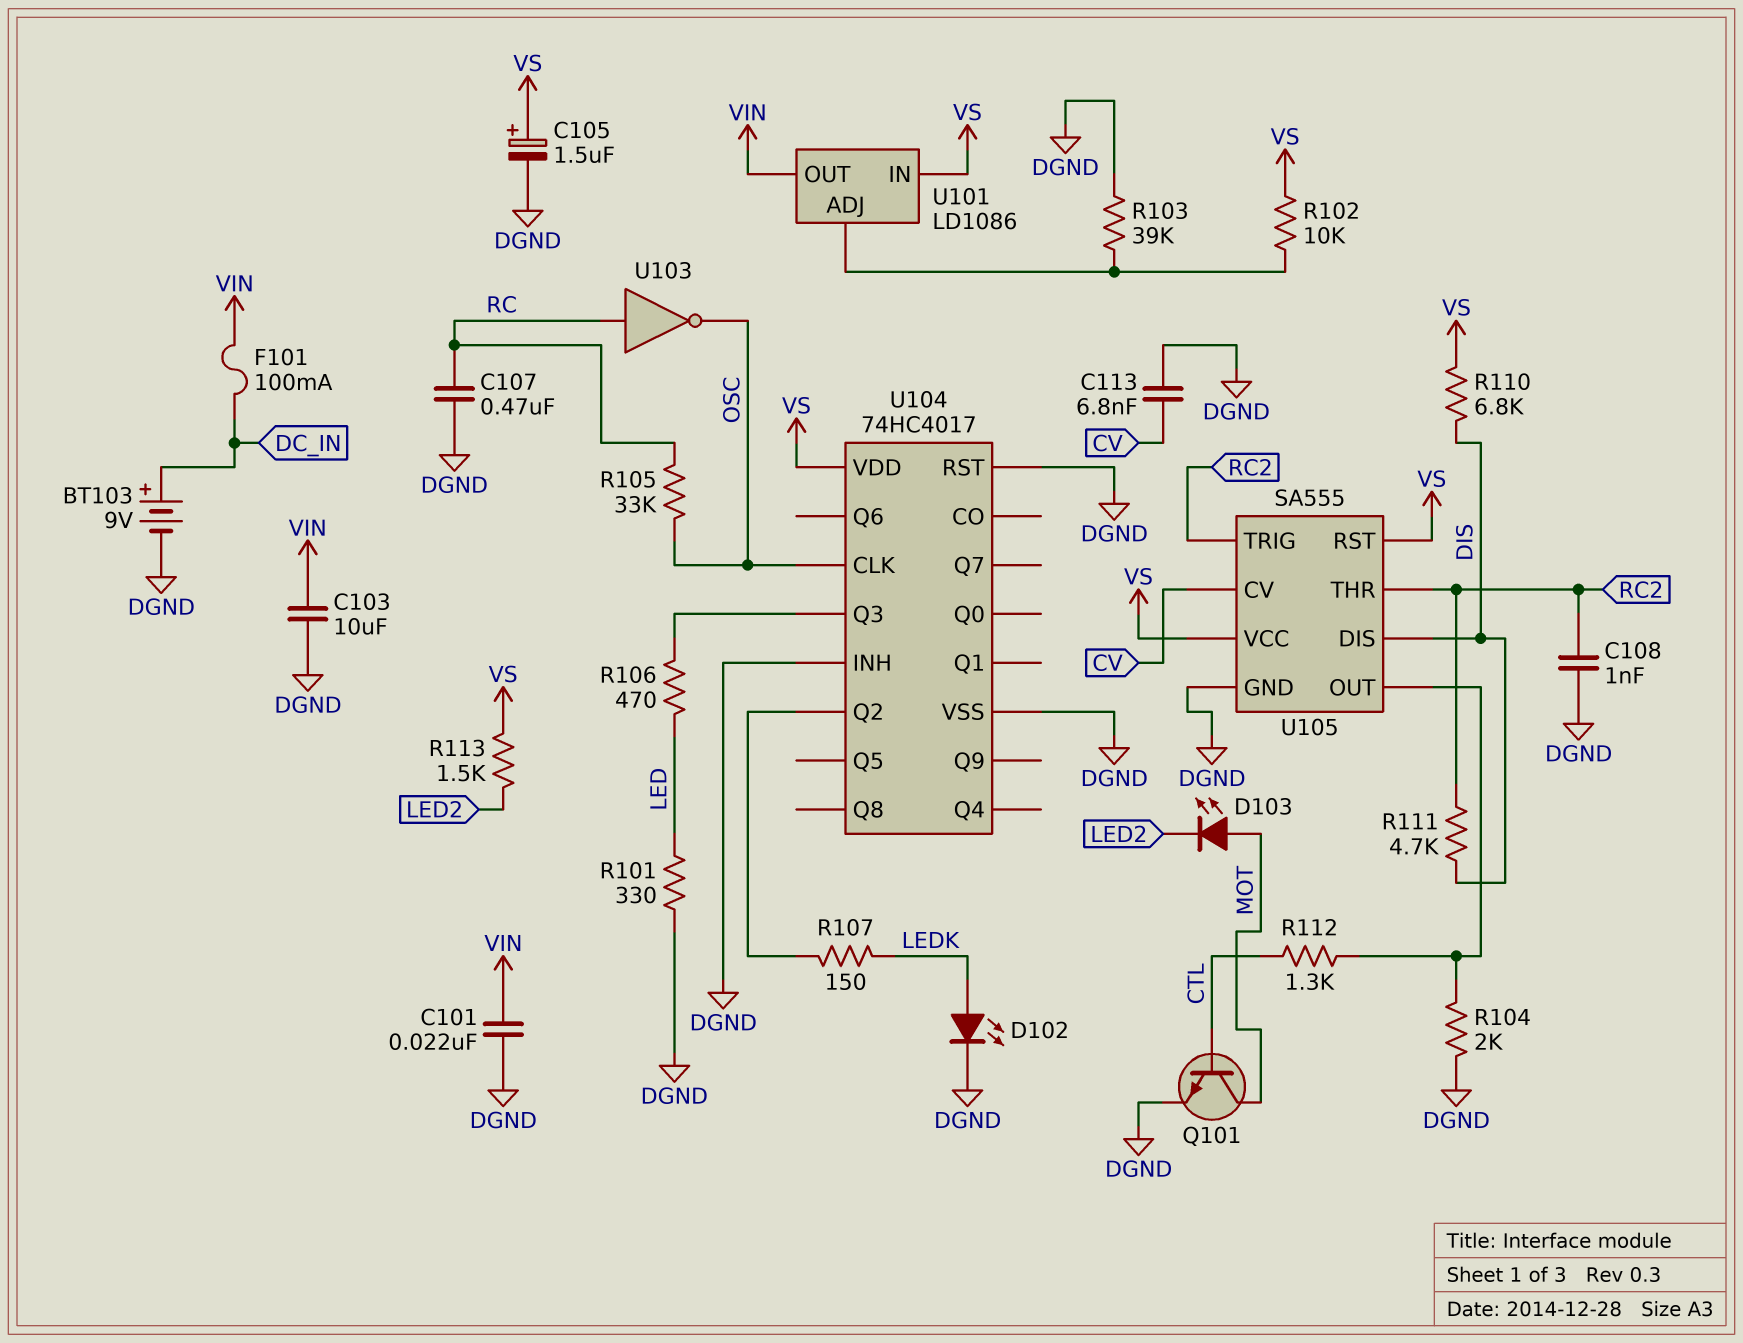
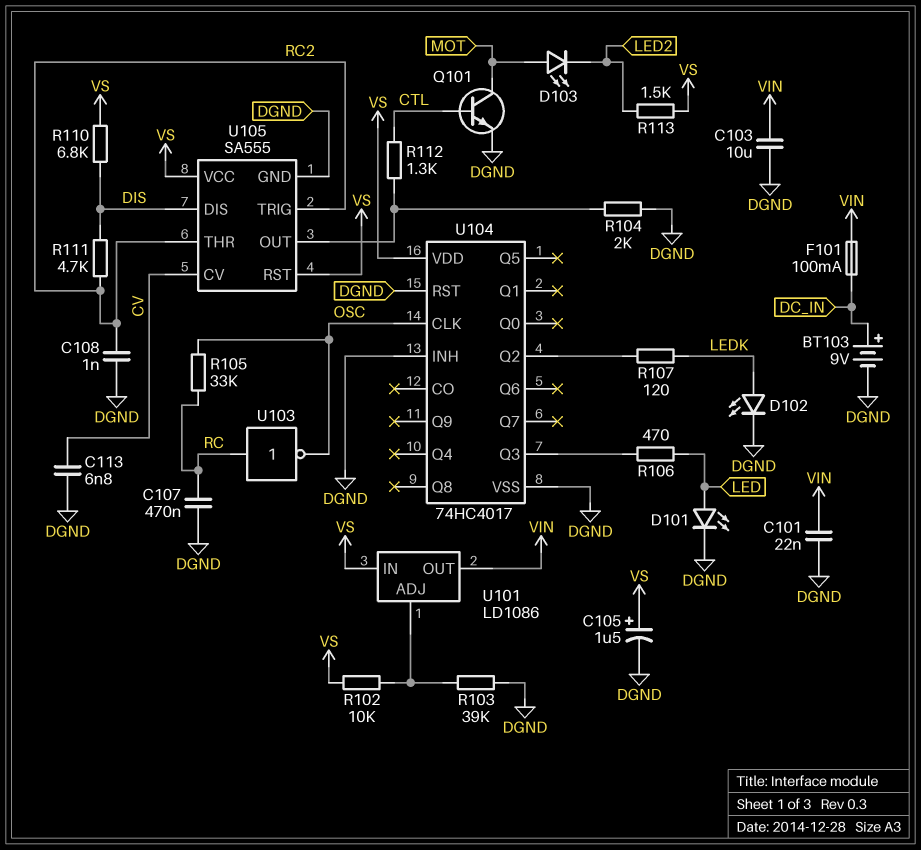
D101: none -> LED (A LED, K DGND)
R101: 330 (DGND, LED) -> none
R107: 150 (LEDK, U104/Q2) -> 120 (LEDK, U104/Q2)

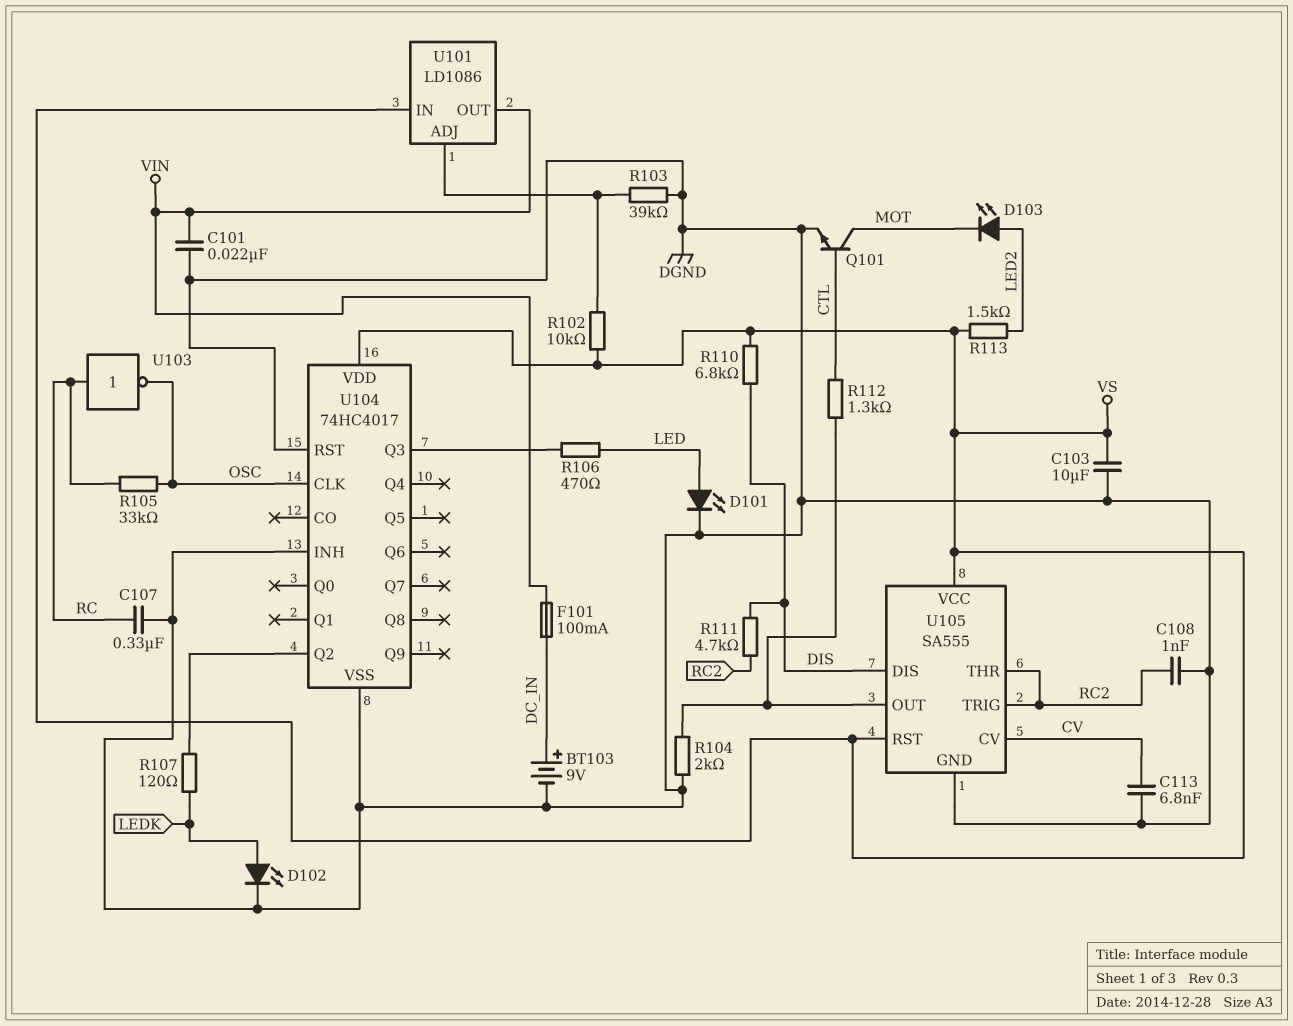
C103: 10uF (DGND, VIN) -> 10uF (DGND, VS)
C105: 1.5uF (plus VS, minus DGND) -> none
C107: 470nF (DGND, RC) -> 330nF (DGND, RC)
D103: LED (A MOT, K LED2) -> LED (A LED2, K MOT)

